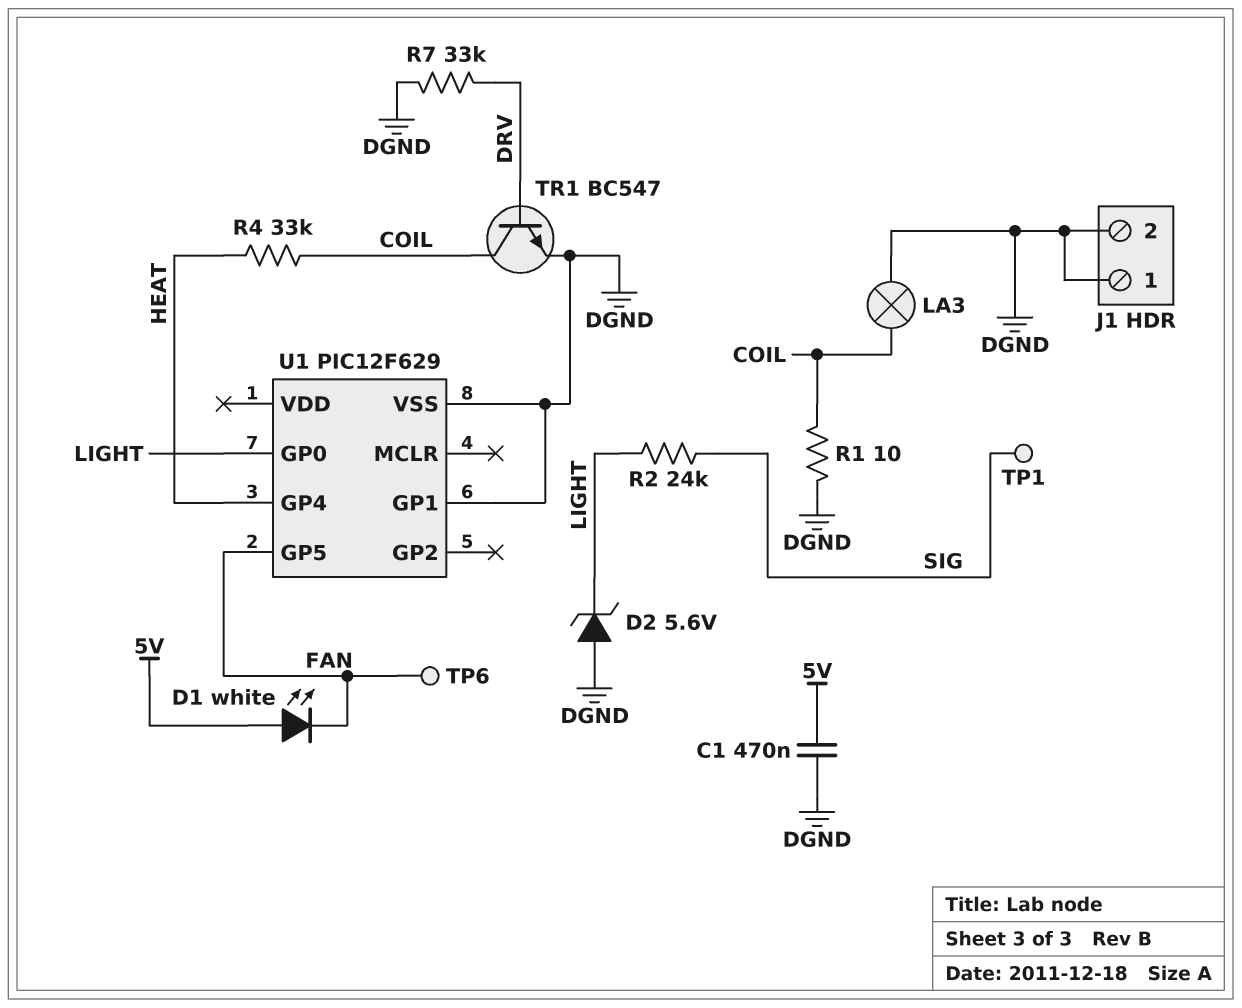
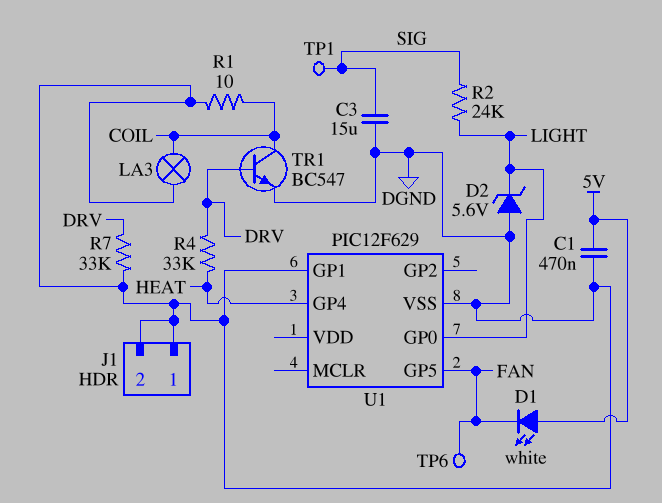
C3: none -> 15uF (DGND, SIG)
R4: 33k (COIL, HEAT) -> 33k (DRV, HEAT)

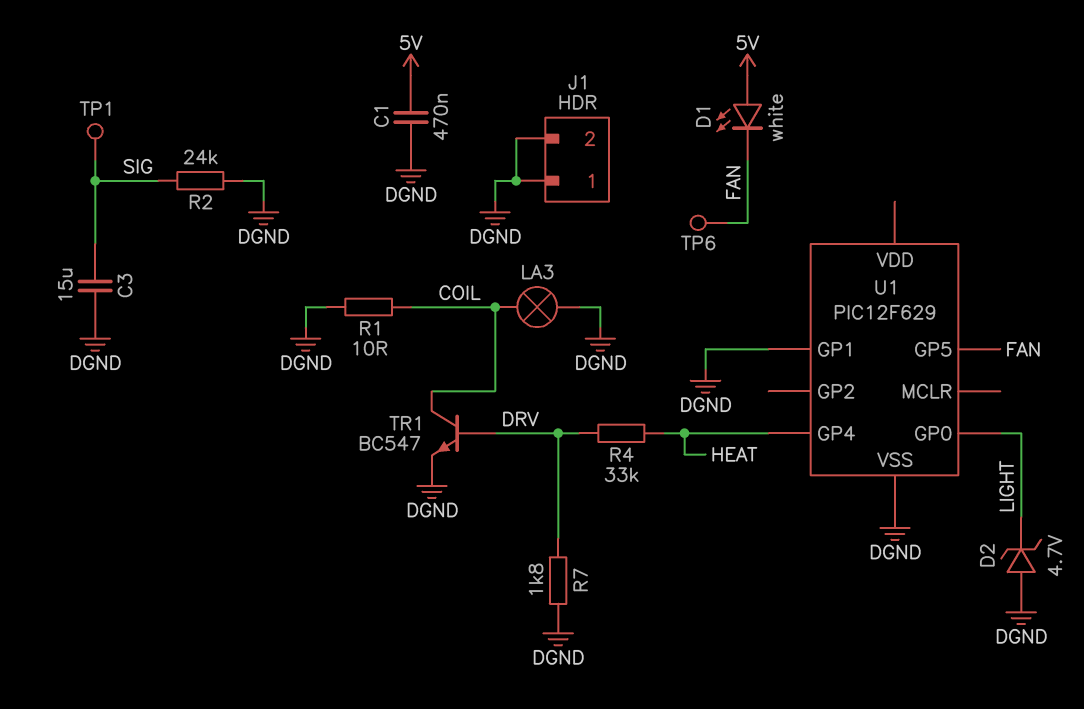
D2: zener 5.6V (A DGND, K LIGHT) -> zener 4.7V (A DGND, K LIGHT)
R2: 24k (LIGHT, SIG) -> 24k (DGND, SIG)
R7: 33k (DGND, DRV) -> 1.8k (DGND, DRV)

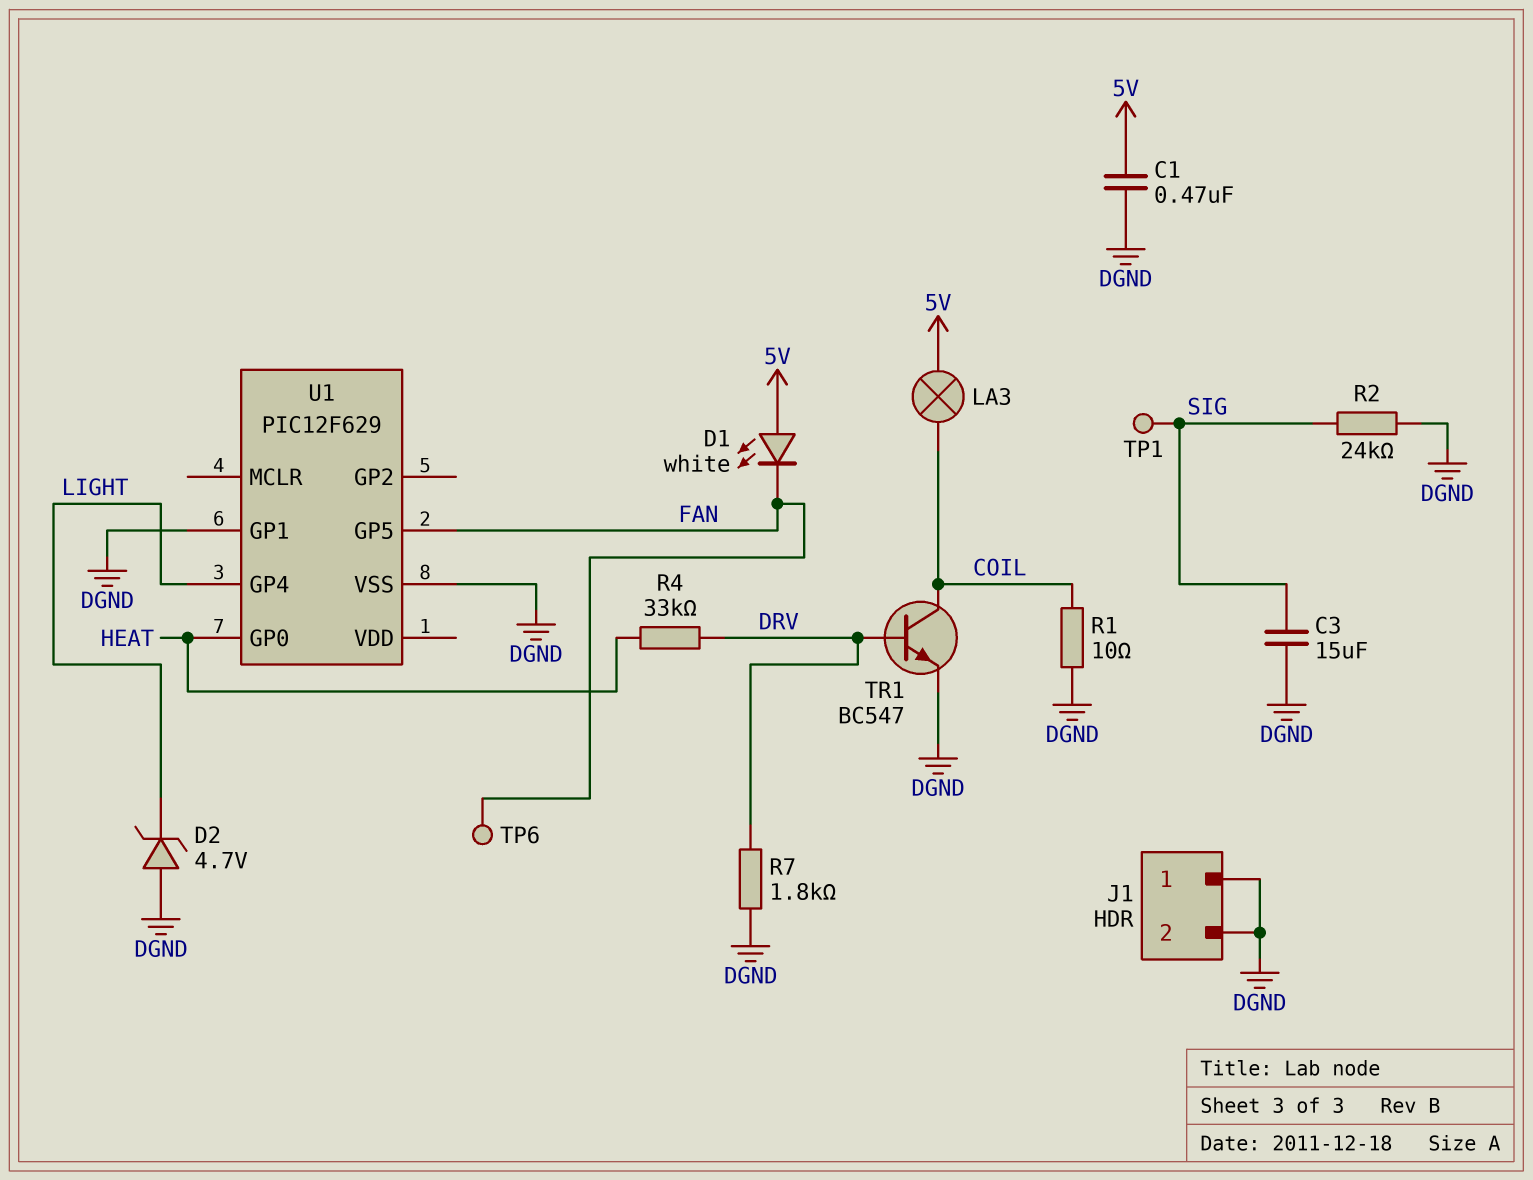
LA3: lamp (COIL, DGND) -> lamp (5V, COIL)
U1 pin GP0: LIGHT -> HEAT
U1 pin GP4: HEAT -> LIGHT

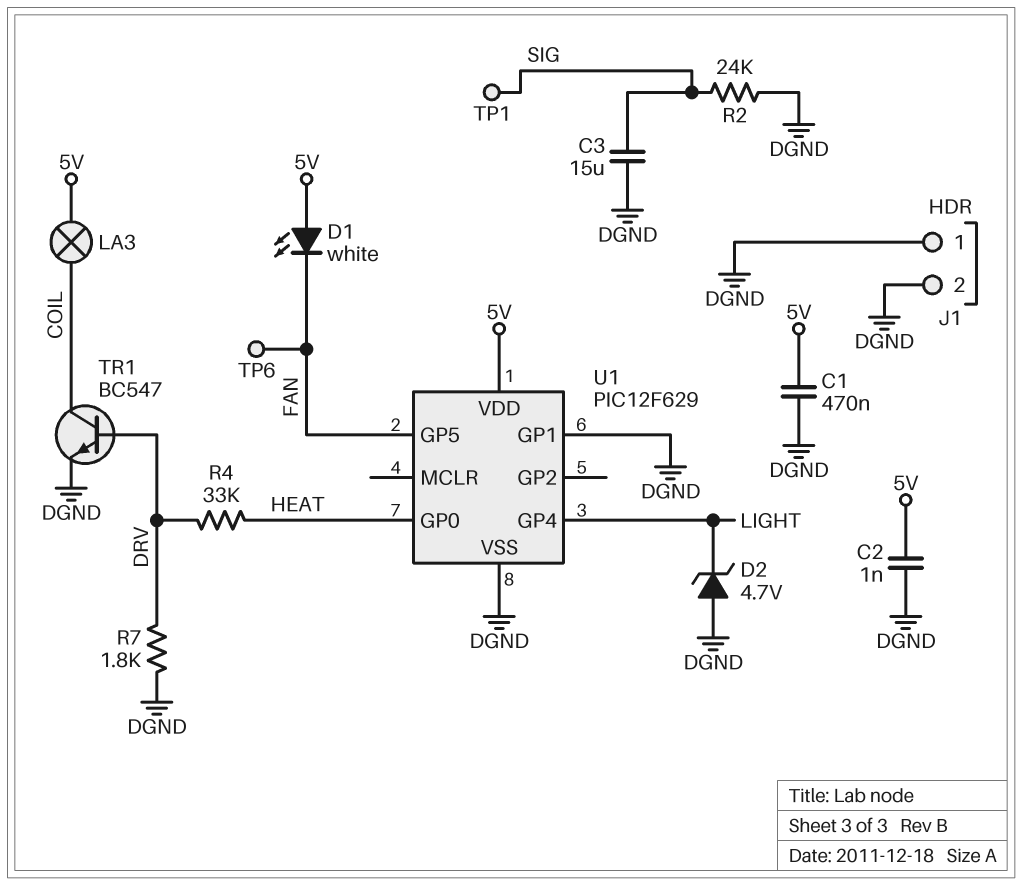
C2: none -> 1nF (5V, DGND)
R1: 10 (COIL, DGND) -> none
U1 pin VDD: none -> 5V

